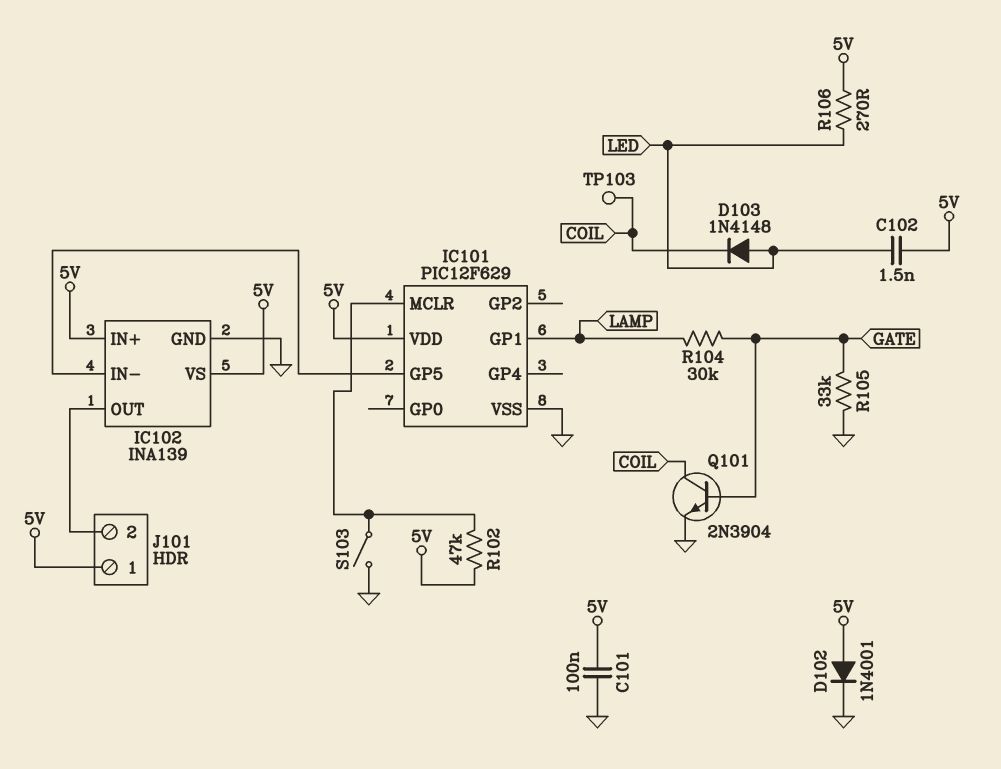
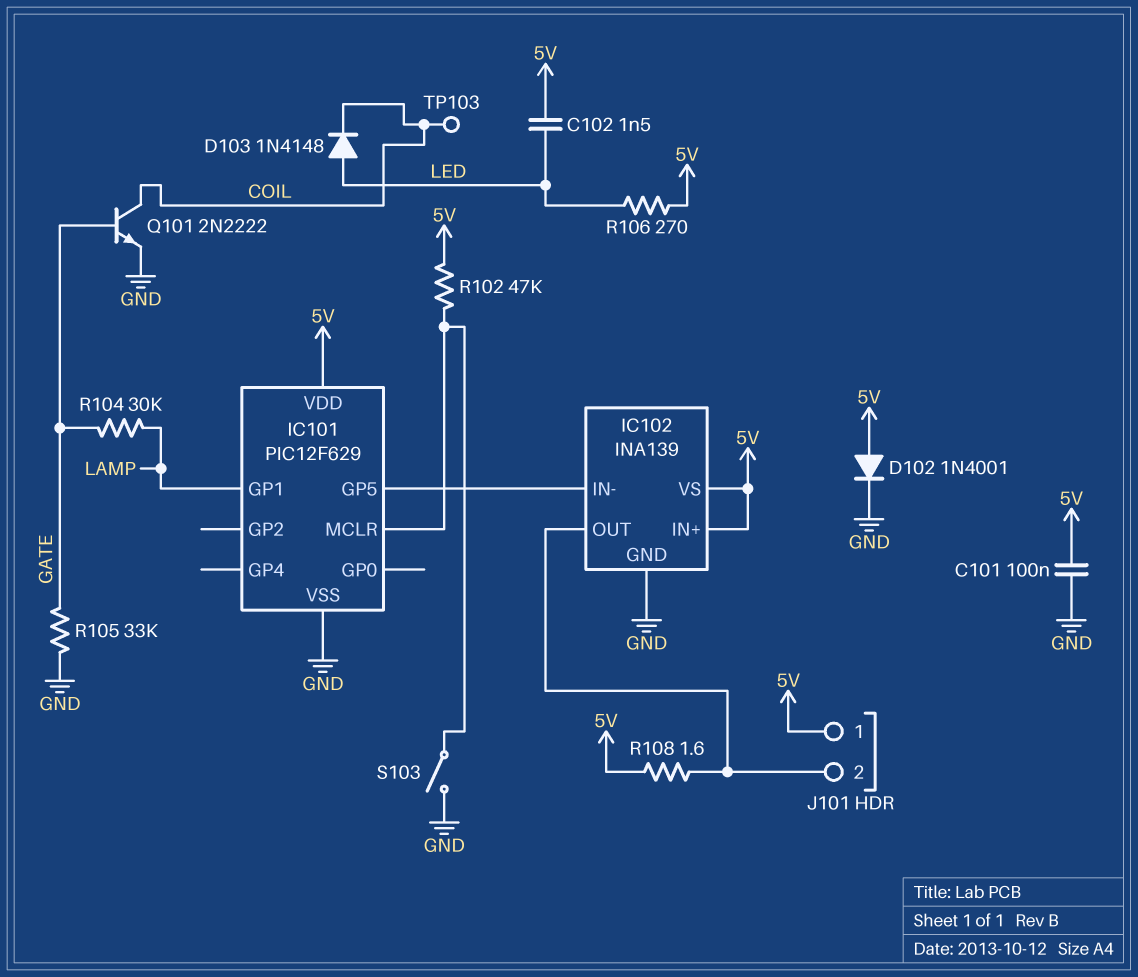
Q101: NPN 2N3904 (B GATE, C COIL, E GND) -> NPN 2N2222 (B GATE, C COIL, E GND)
R108: none -> 1.6 (5V, IC102/OUT)

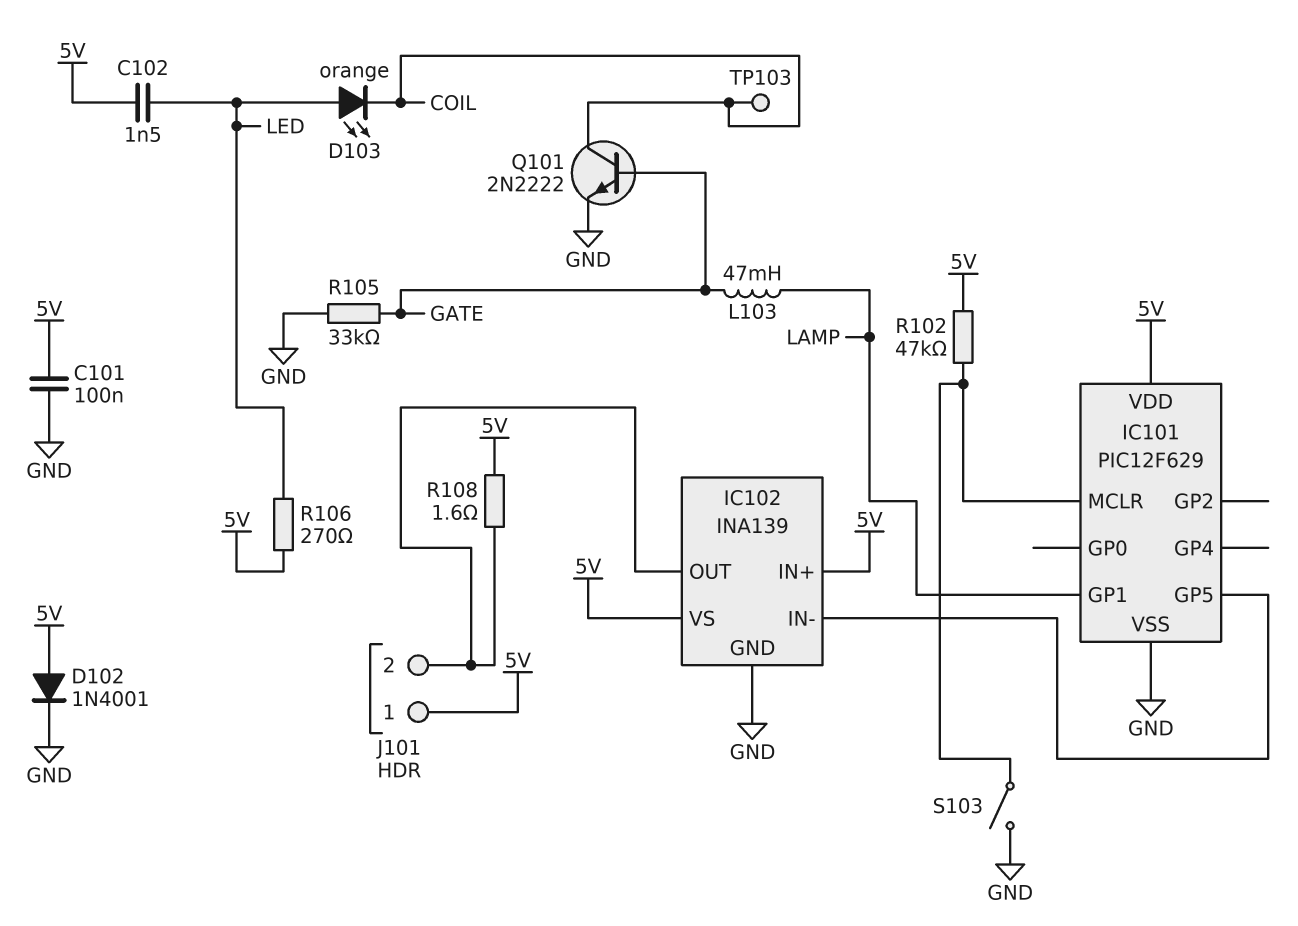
D103: diode 1N4148 (A LED, K COIL) -> LED orange (A LED, K COIL)
L103: none -> 47mH (GATE, LAMP)
R104: 30k (GATE, LAMP) -> none

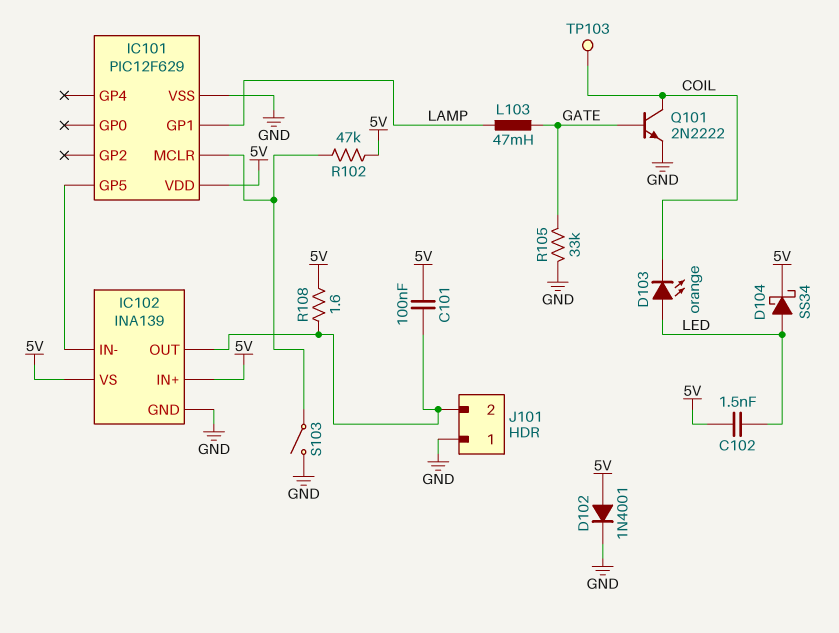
C101: 100nF (5V, GND) -> 100nF (5V, IC102/OUT)
D104: none -> schottky SS34 (A LED, K 5V)
J101 pin 1: 5V -> GND
R106: 270 (5V, LED) -> none

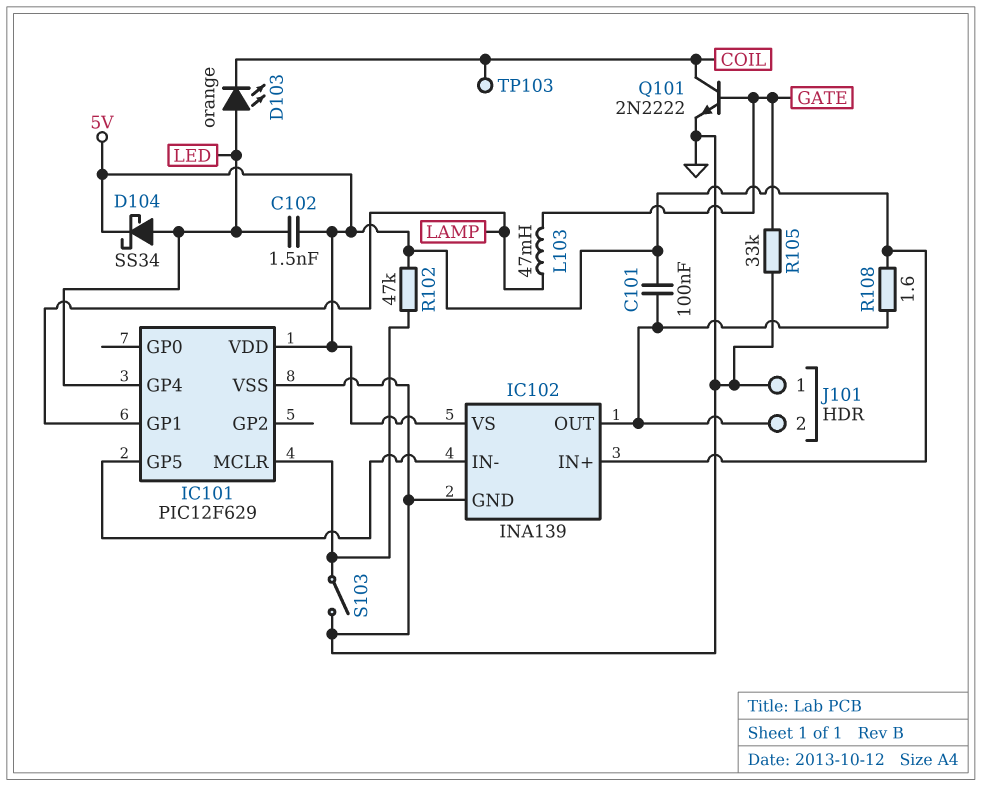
D102: diode 1N4001 (A 5V, K GND) -> none
IC101 pin GP4: none -> LED

